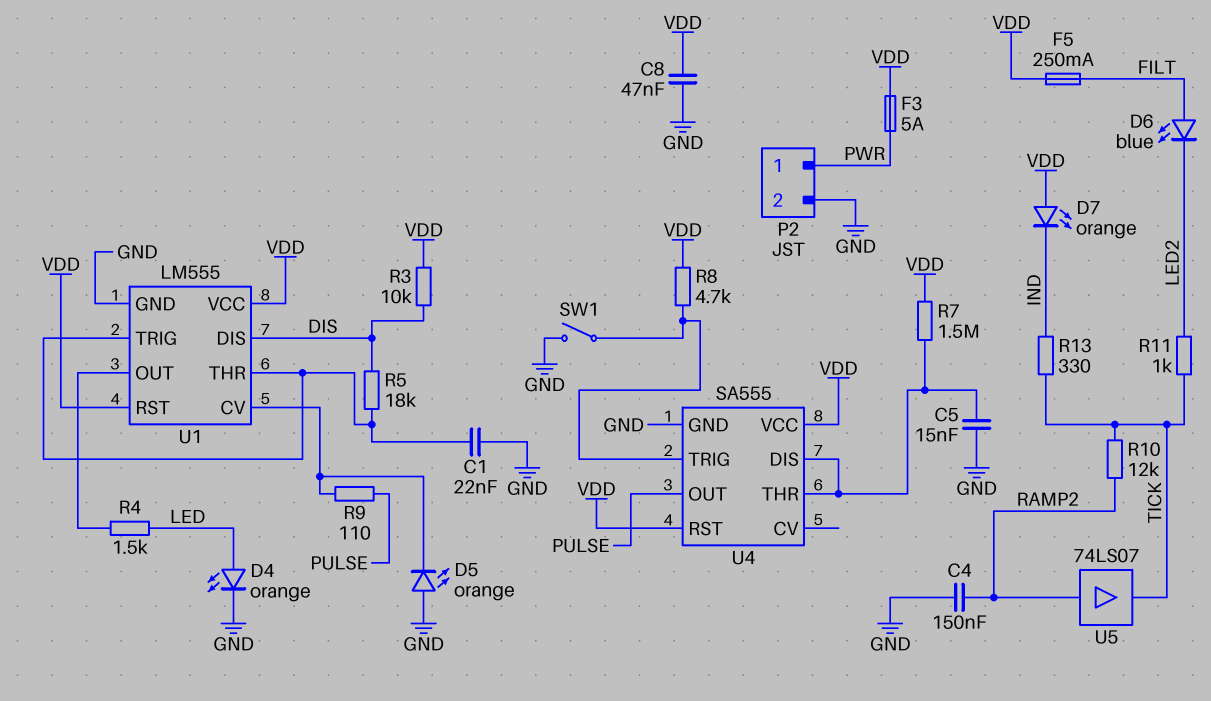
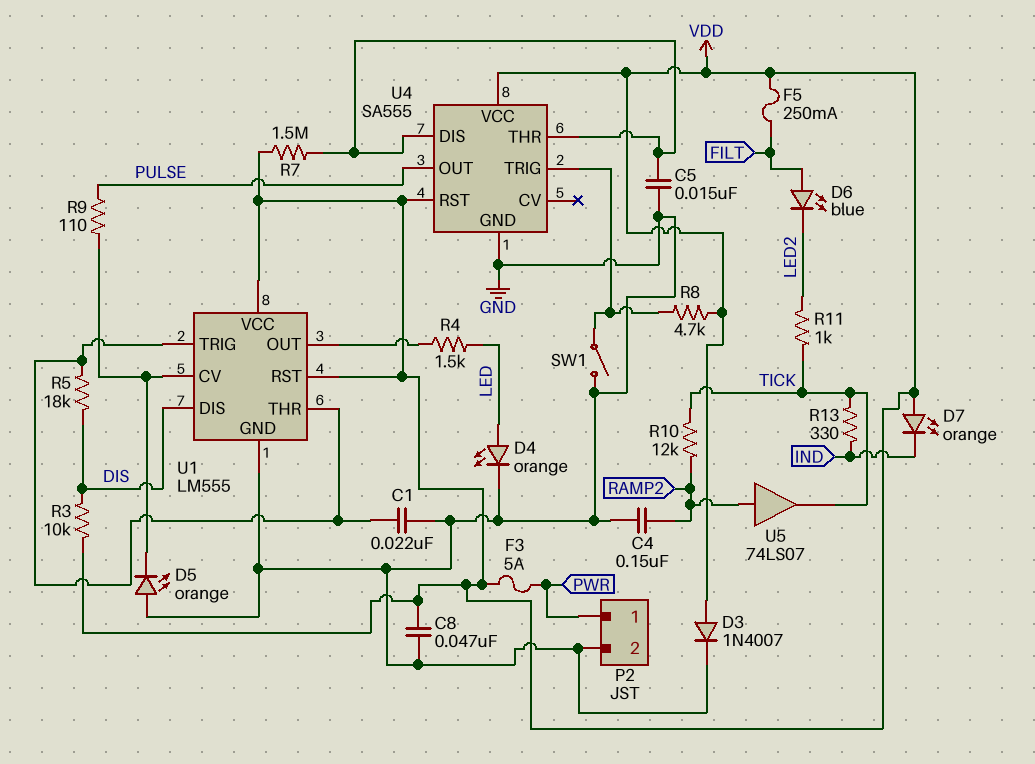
D3: none -> diode 1N4007 (A VDD, K GND)

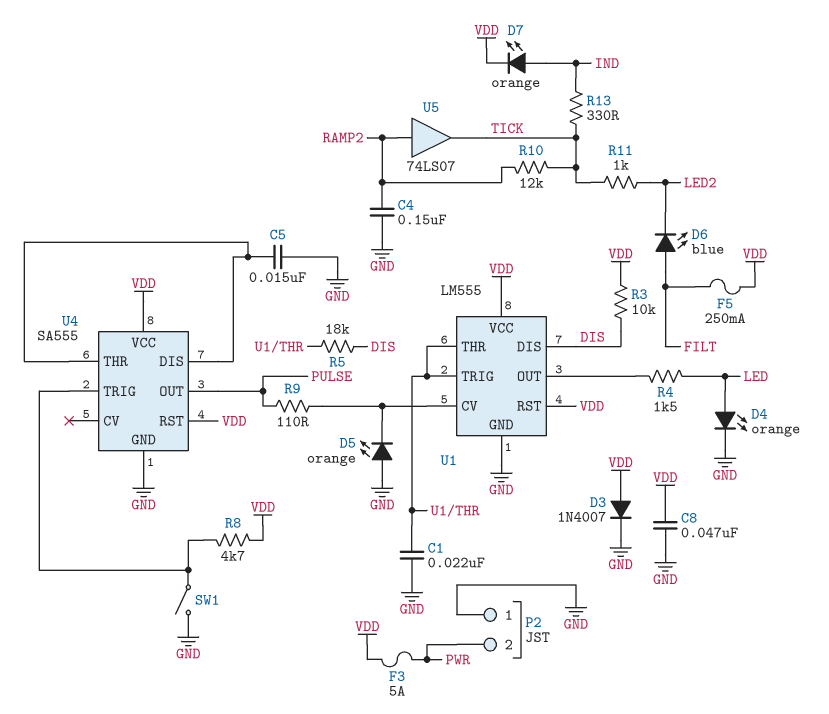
D7: LED orange (A VDD, K IND) -> LED orange (A IND, K VDD)
P2 pin 1: PWR -> GND
P2 pin 2: GND -> PWR
R7: 1.5M (U4/DIS, VDD) -> none

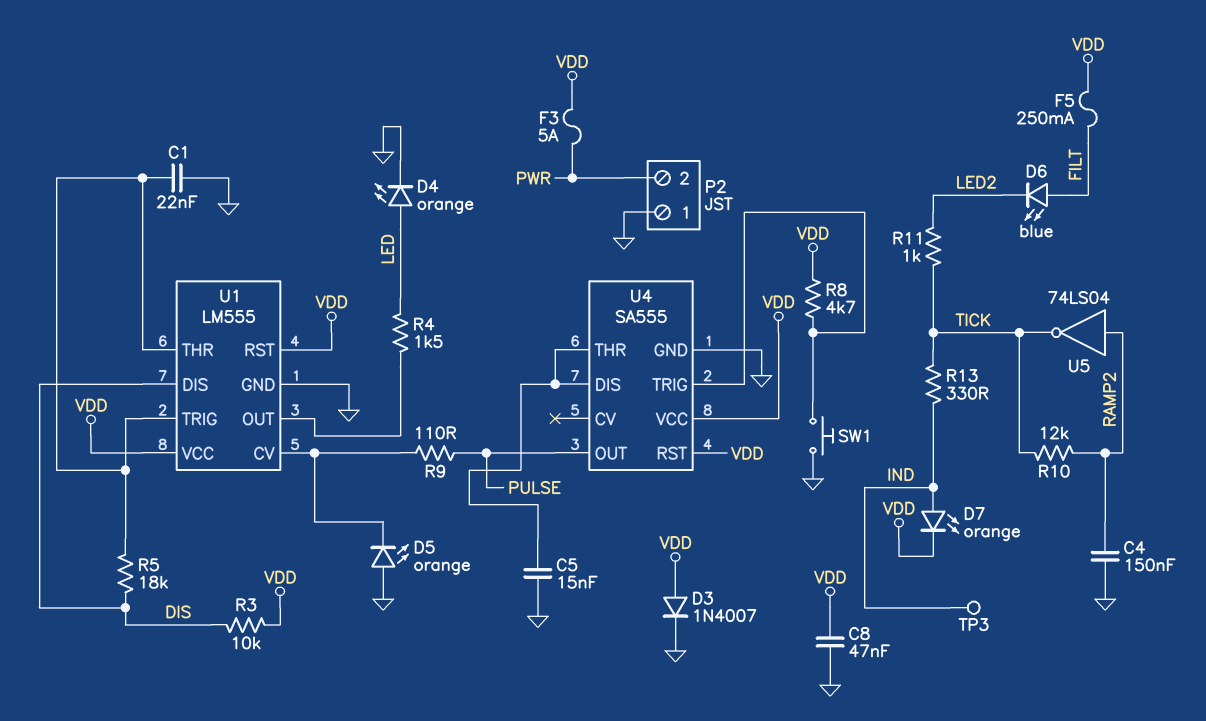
SW1: switch (GND, U4/TRIG) -> button (GND, U4/TRIG)
TP3: none -> test point (IND)
U5: buffer 74LS07 (in RAMP2, out TICK) -> NOT 74LS04 (in RAMP2, out TICK)

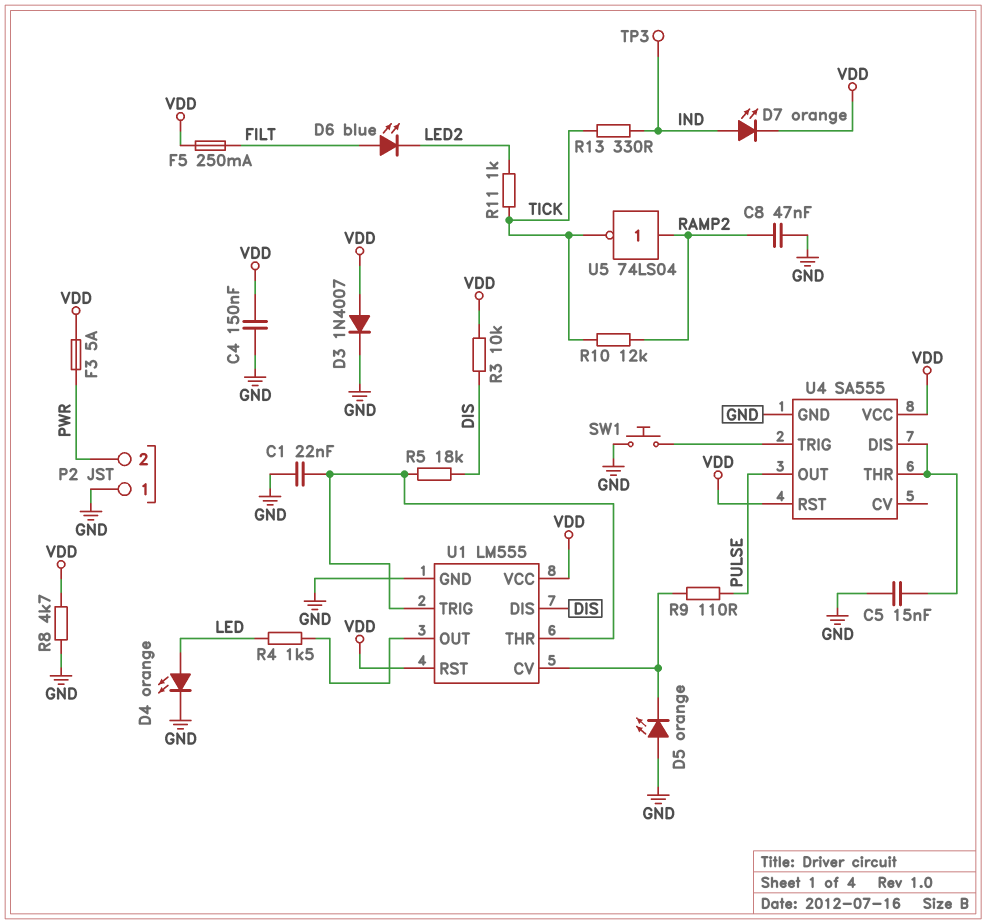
C4: 150nF (GND, RAMP2) -> 150nF (GND, VDD)
C8: 47nF (GND, VDD) -> 47nF (GND, RAMP2)
R8: 4.7k (U4/TRIG, VDD) -> 4.7k (GND, VDD)

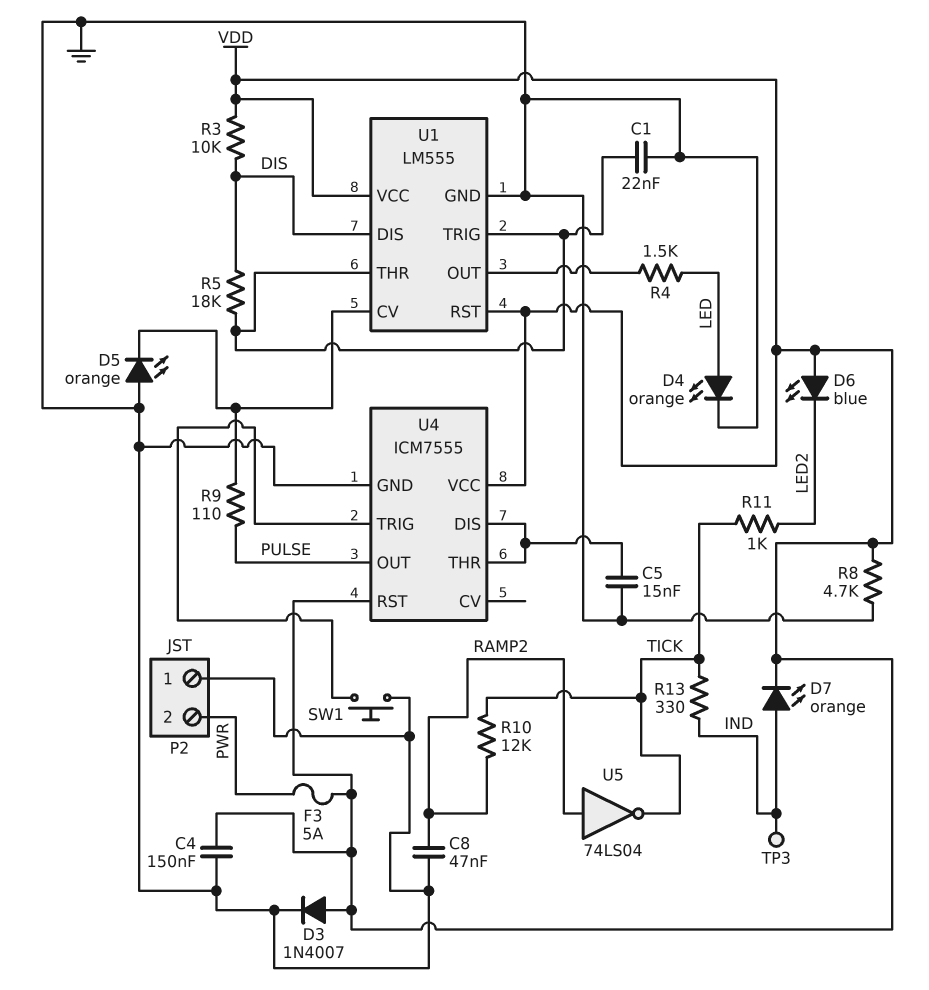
D6: LED blue (A FILT, K LED2) -> LED blue (A VDD, K LED2)
F5: 250mA (FILT, VDD) -> none
U4: SA555 -> ICM7555

